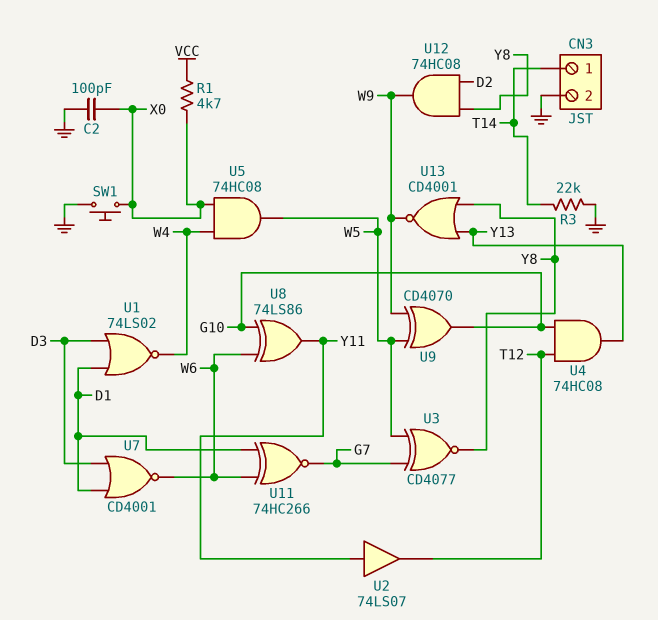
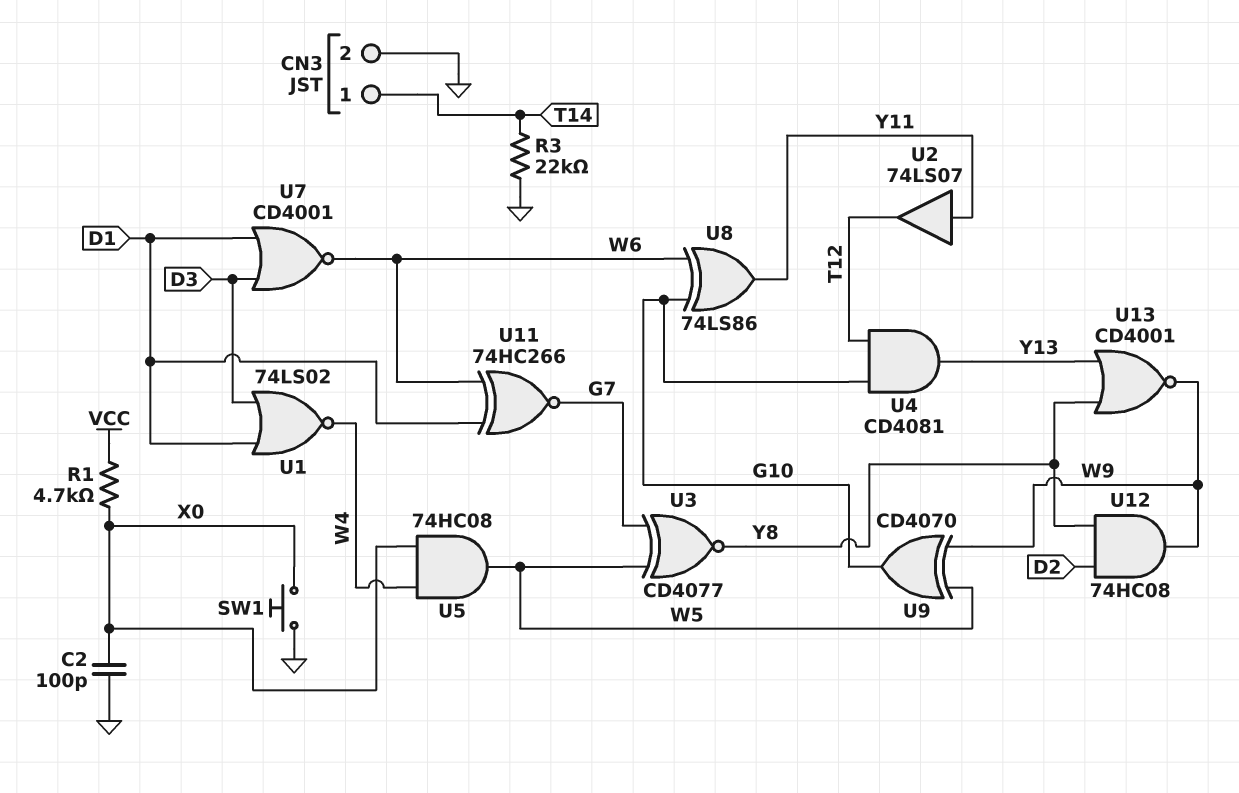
U4: AND 74HC08 (in G10, in T12, out Y13) -> AND CD4081 (in G10, in T12, out Y13)

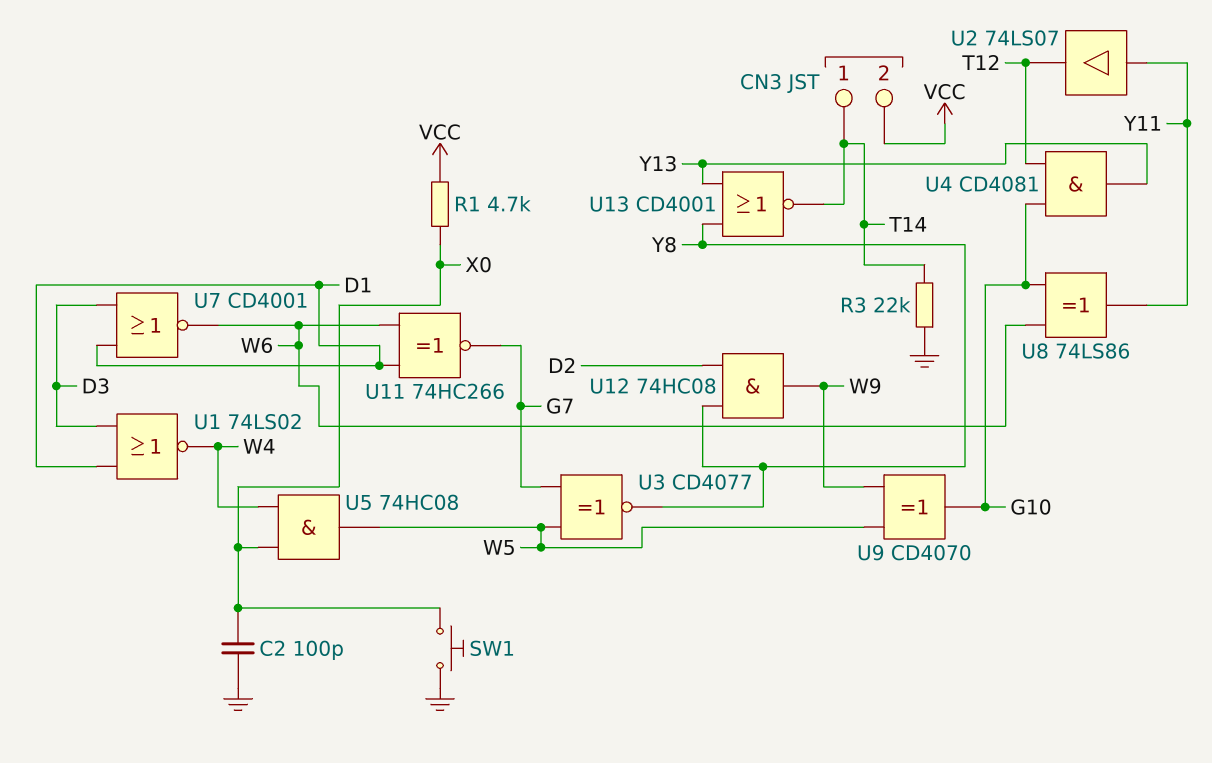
CN3 pin 2: GND -> VCC
U13: NOR CD4001 (in Y8, in Y13, out W9) -> NOR CD4001 (in Y8, in Y13, out T14)

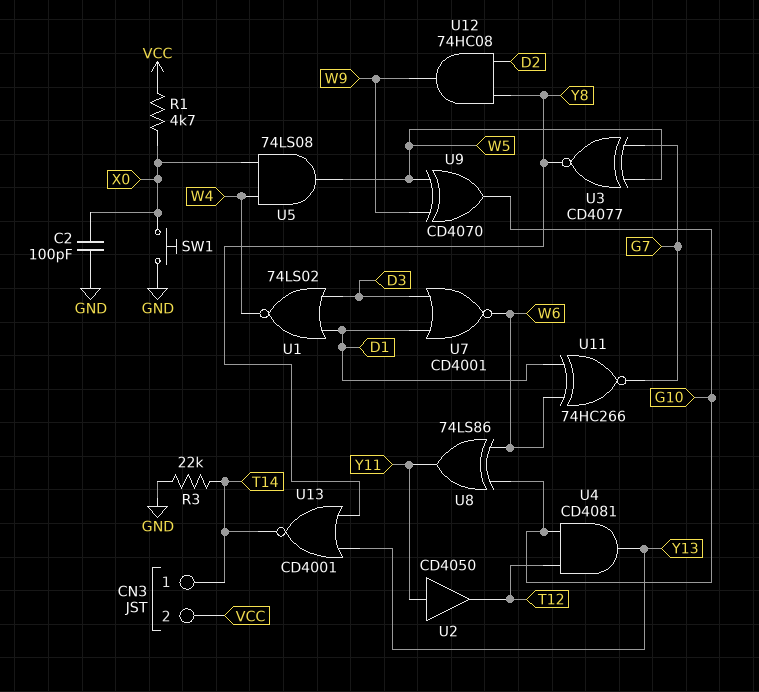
U2: buffer 74LS07 (in Y11, out T12) -> buffer CD4050 (in Y11, out T12)
U5: AND 74HC08 (in W4, in X0, out W5) -> AND 74LS08 (in W4, in X0, out W5)

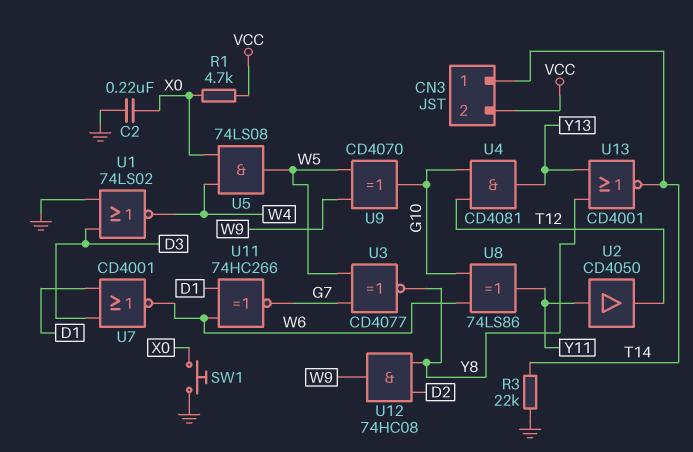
C2: 100pF (GND, X0) -> 220nF (GND, X0)
U1: NOR 74LS02 (in D1, in D3, out W4) -> NOR 74LS02 (in D3, in GND, out W4)

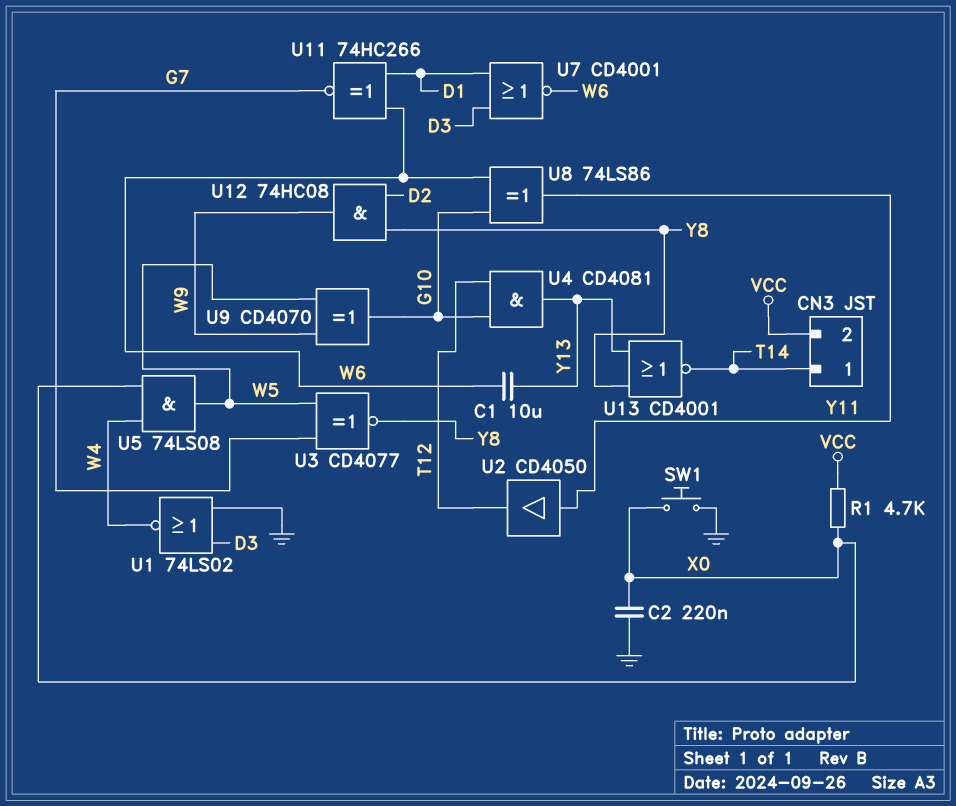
C1: none -> 10uF (W6, Y13)
R3: 22k (GND, T14) -> none

